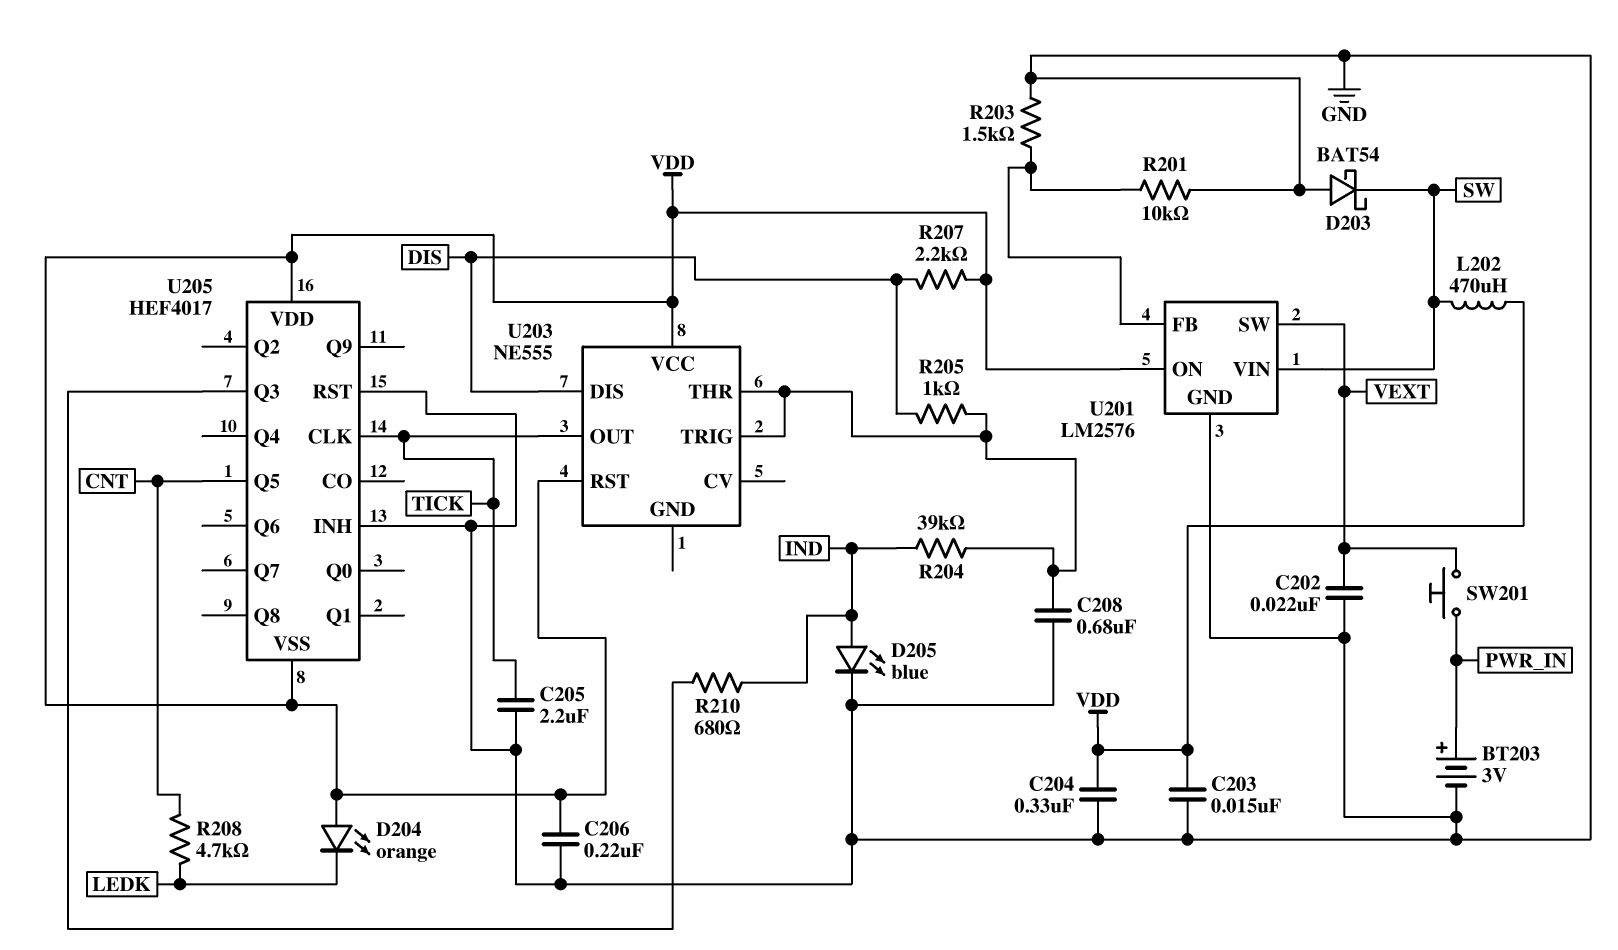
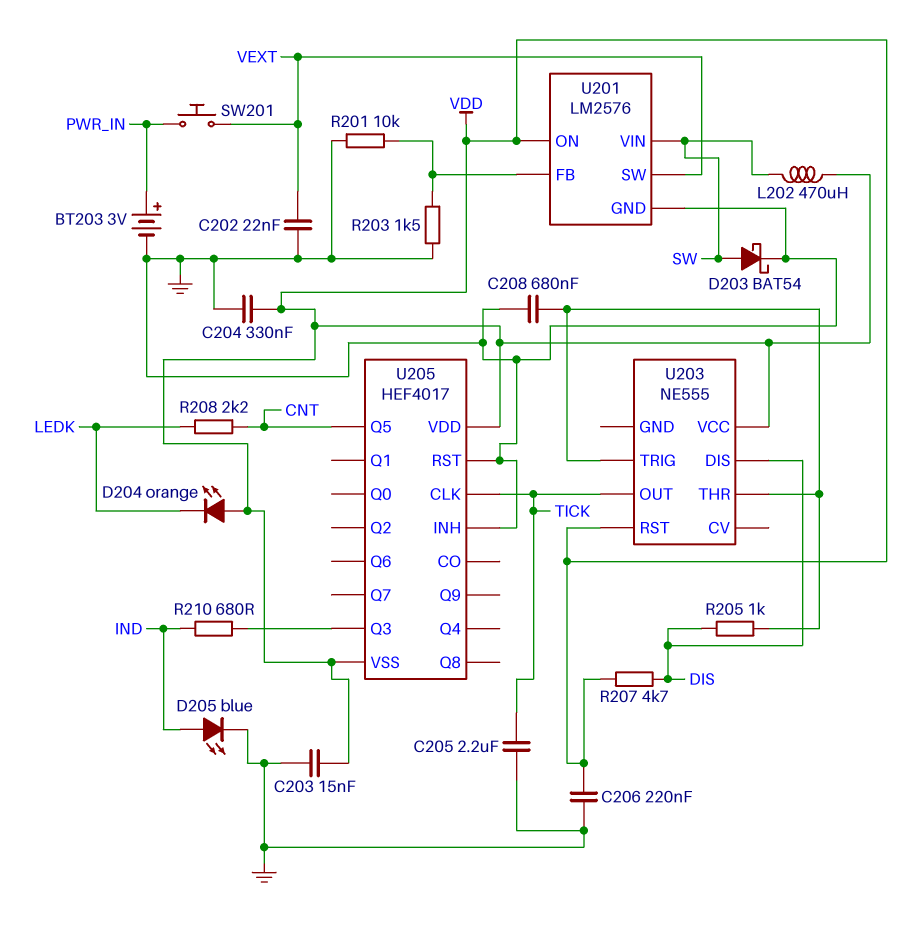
D203: schottky BAT54 (A GND, K SW) -> schottky BAT54 (A SW, K GND)
R204: 39k (IND, U203/THR) -> none
R207: 2.2k (DIS, VDD) -> 4.7k (DIS, VDD)
R208: 4.7k (CNT, LEDK) -> 2.2k (CNT, LEDK)

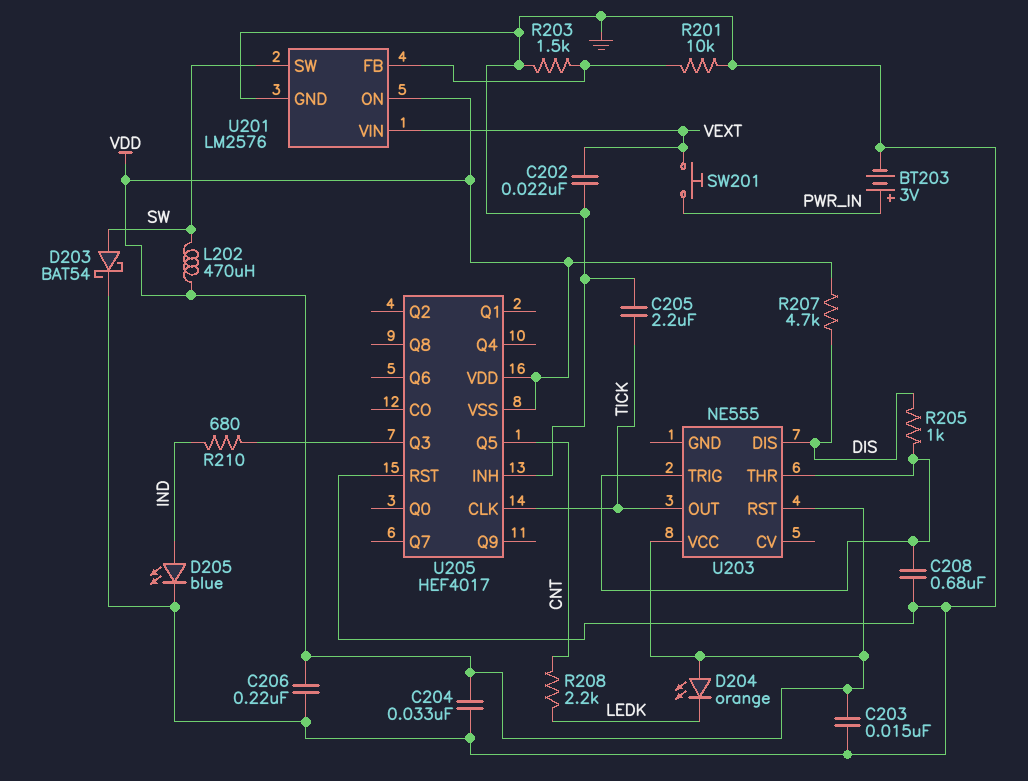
C204: 330nF (GND, VDD) -> 33nF (GND, VDD)
U201 pin SW: VEXT -> SW
U201 pin VIN: SW -> VEXT

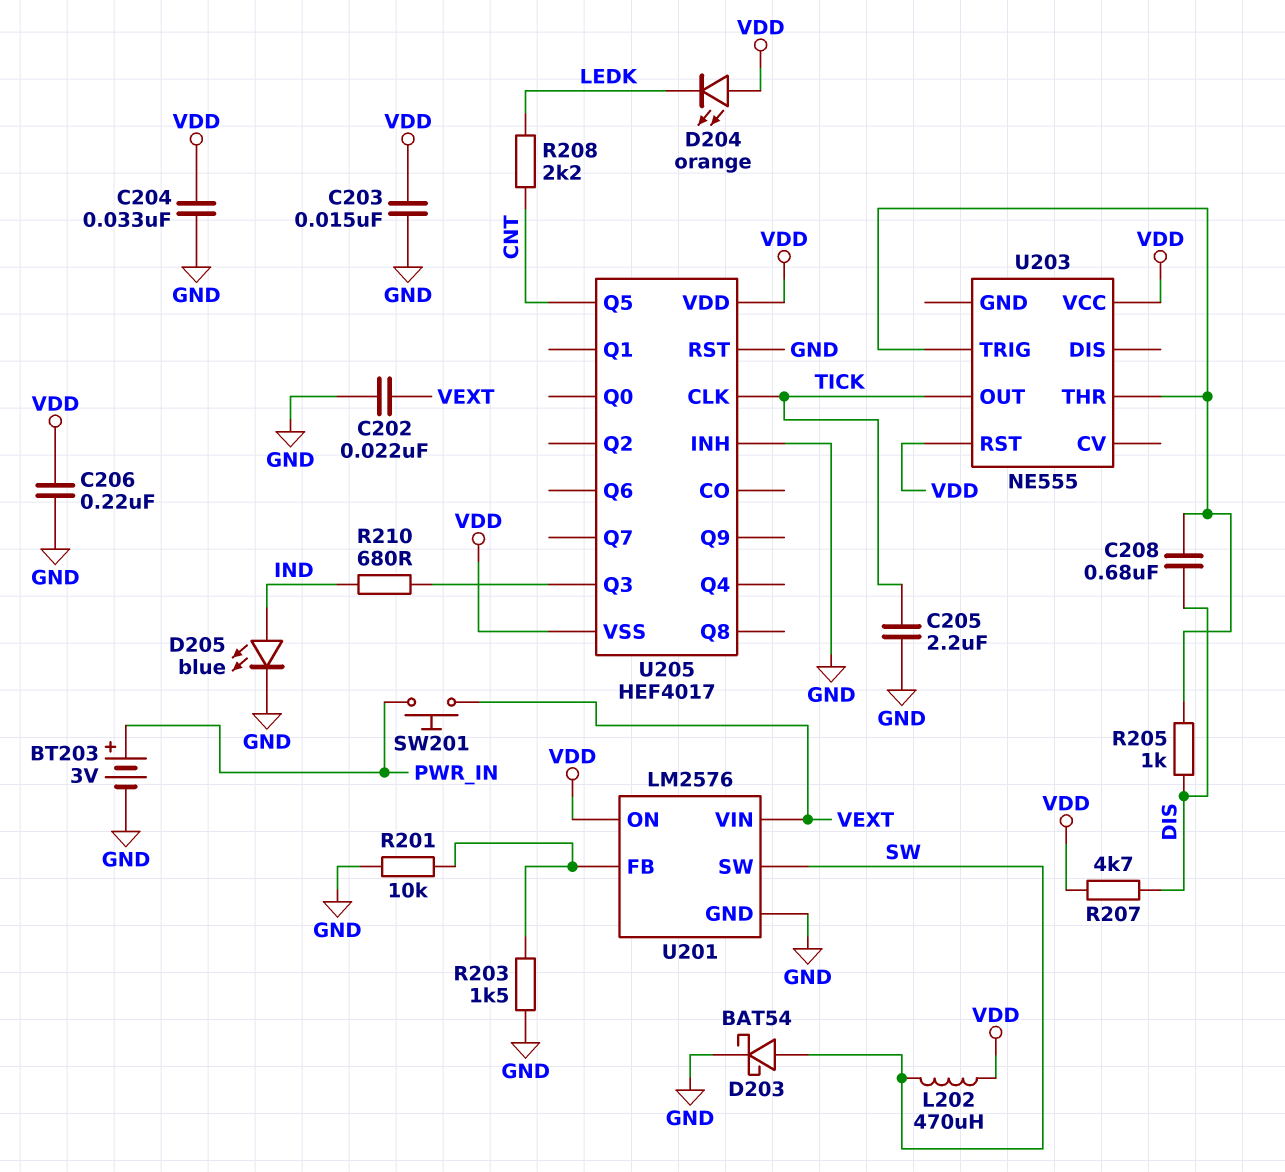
C208: 680nF (GND, U203/THR) -> 680nF (DIS, U203/THR)
U203 pin DIS: DIS -> none

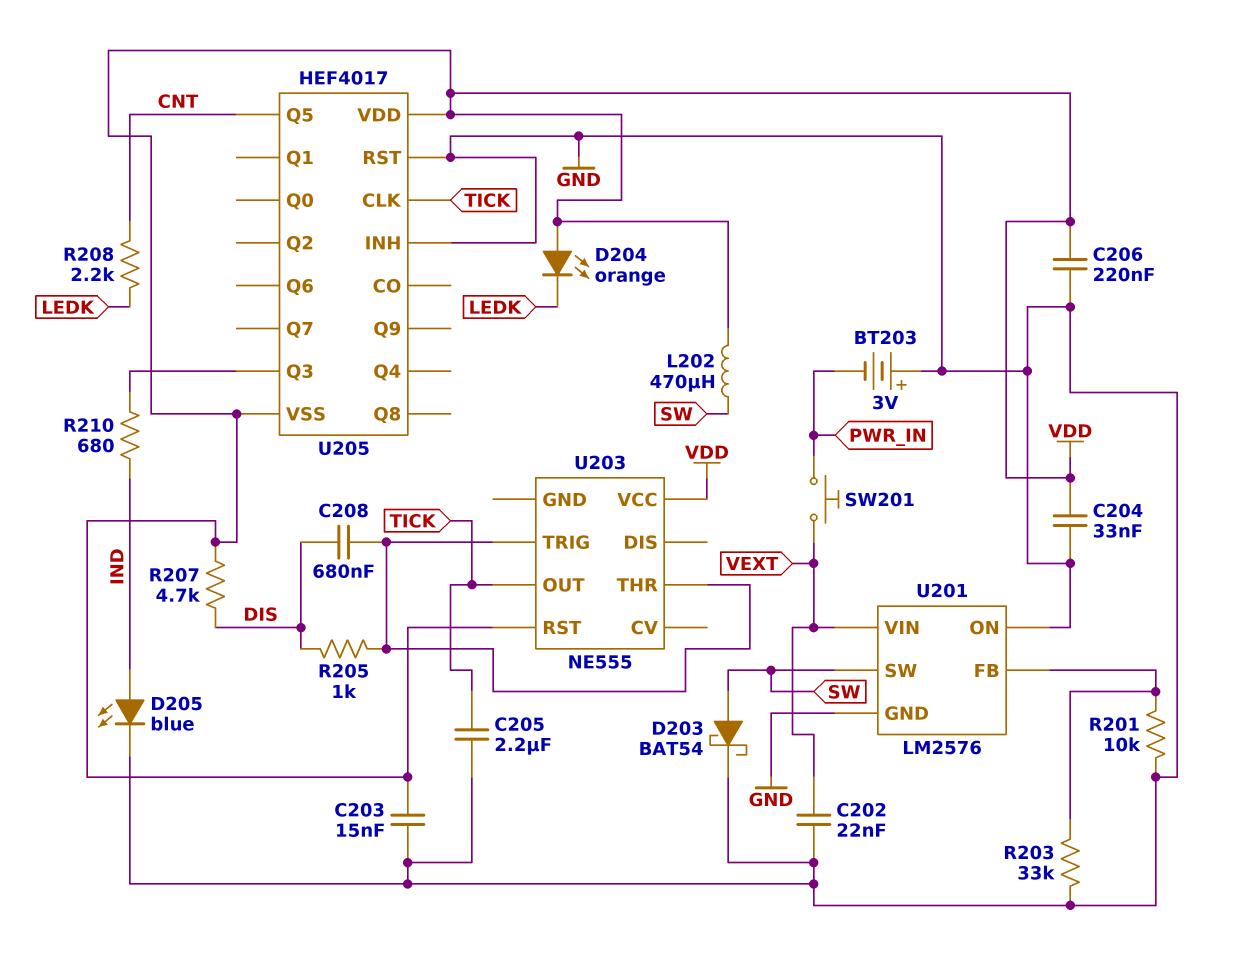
BT203: 3V (plus PWR_IN, minus GND) -> 3V (plus GND, minus PWR_IN)
R203: 1.5k (GND, U201/FB) -> 33k (GND, U201/FB)
U201 pin ON: VDD -> GND

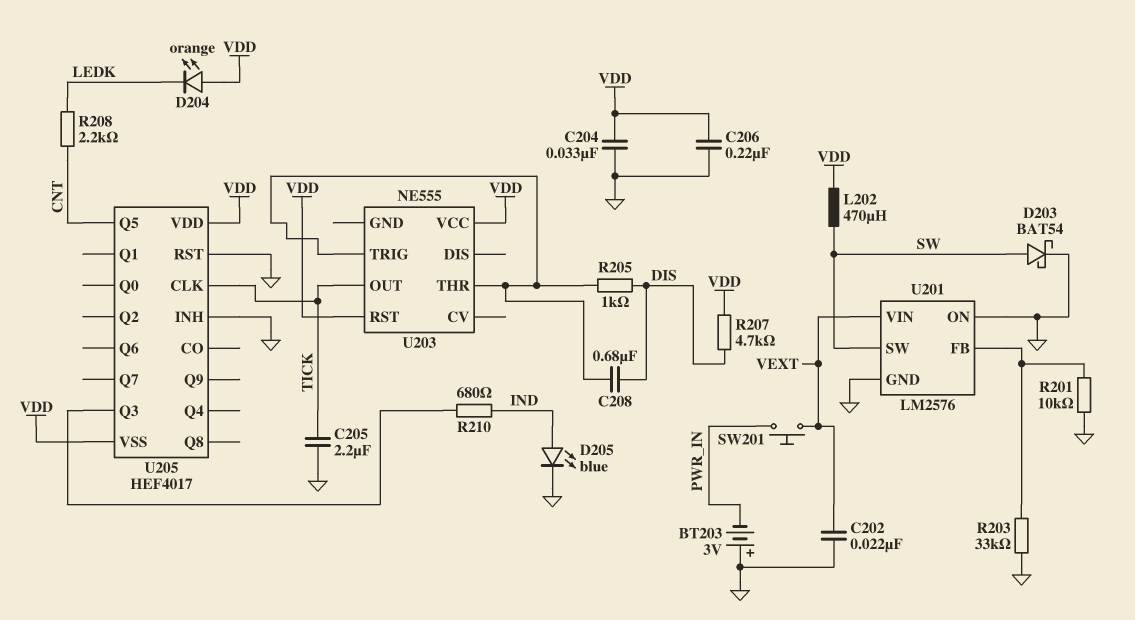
C203: 15nF (GND, VDD) -> none

